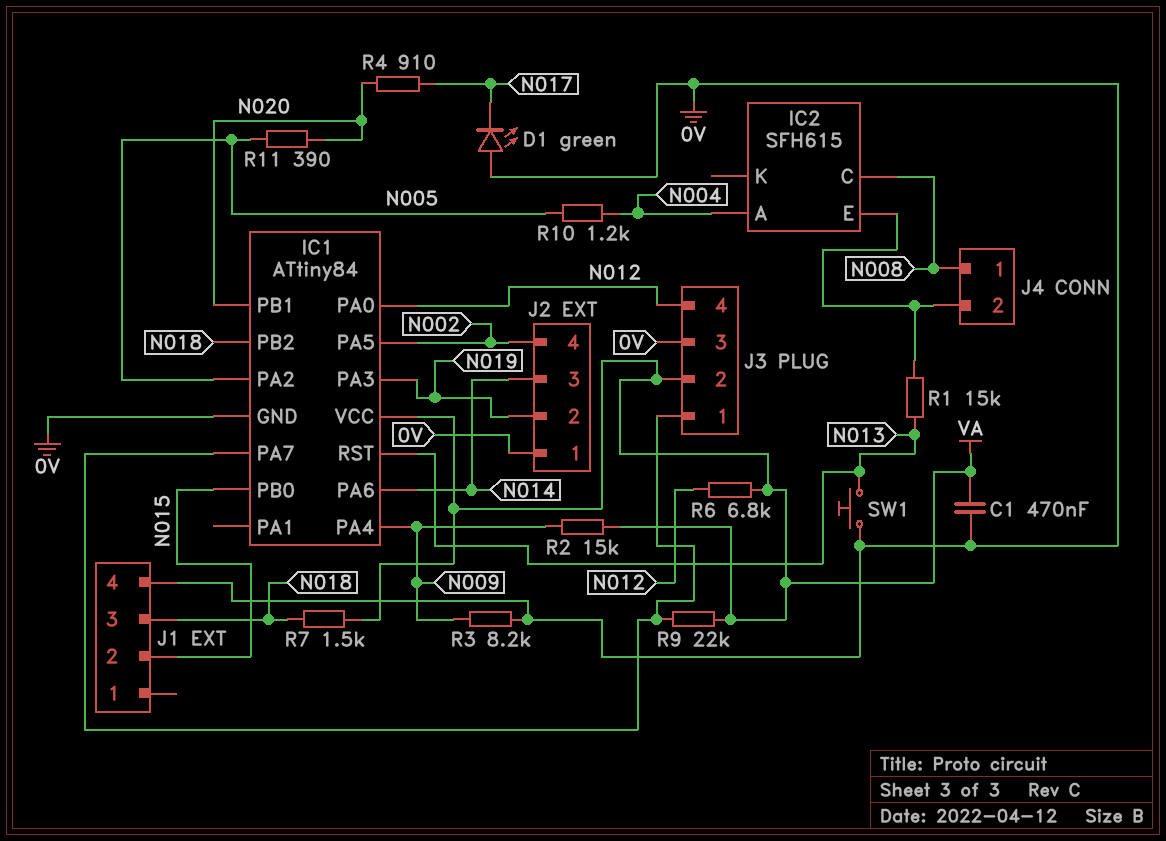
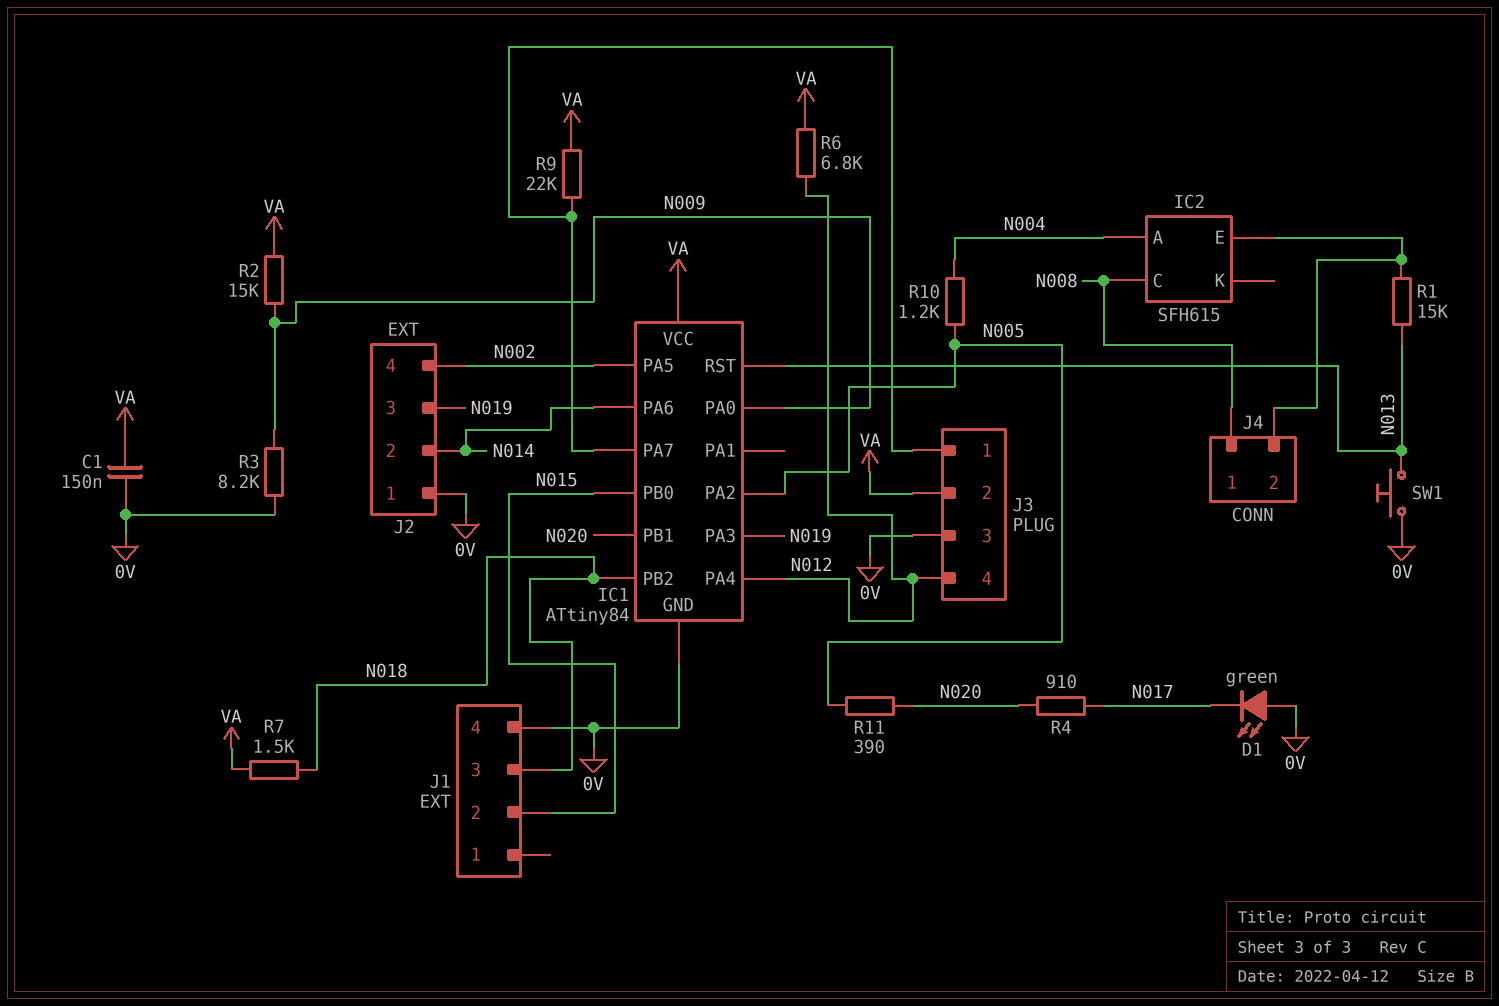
C1: 470nF (0V, VA) -> 150nF (0V, VA)
IC1 pin PA0: N012 -> N009
IC1 pin PA4: N009 -> N012
J2 pin 2: N019 -> N014
J2 pin 3: N014 -> N019

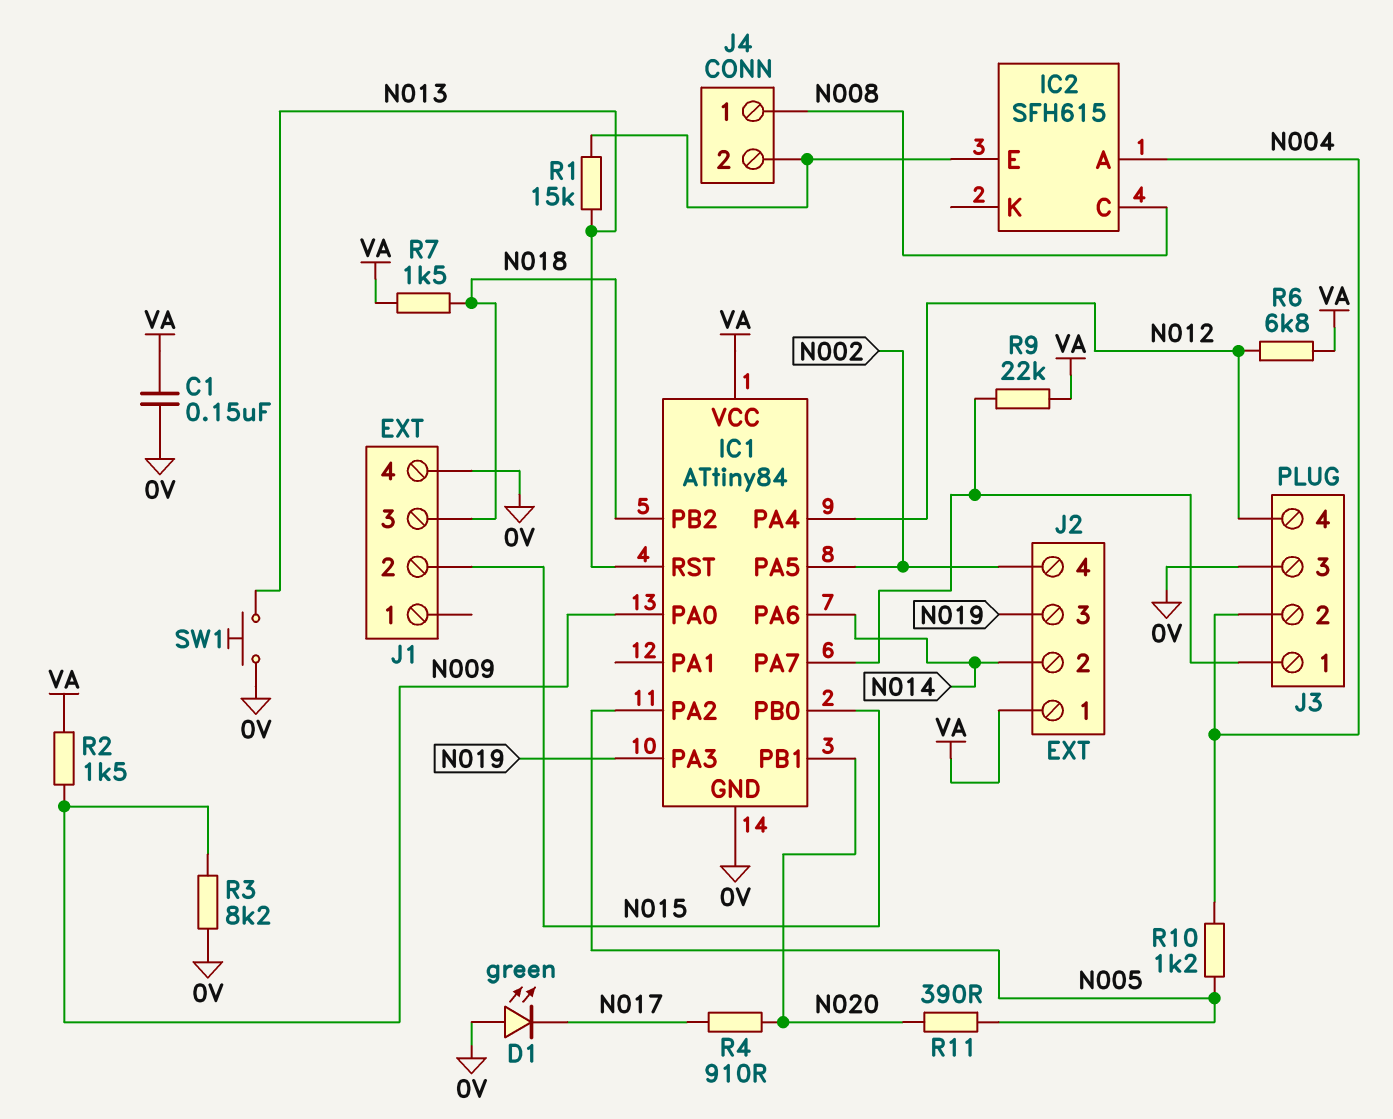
J2 pin 1: 0V -> VA
J3 pin 2: VA -> N004
R2: 15k (N009, VA) -> 1.5k (N009, VA)

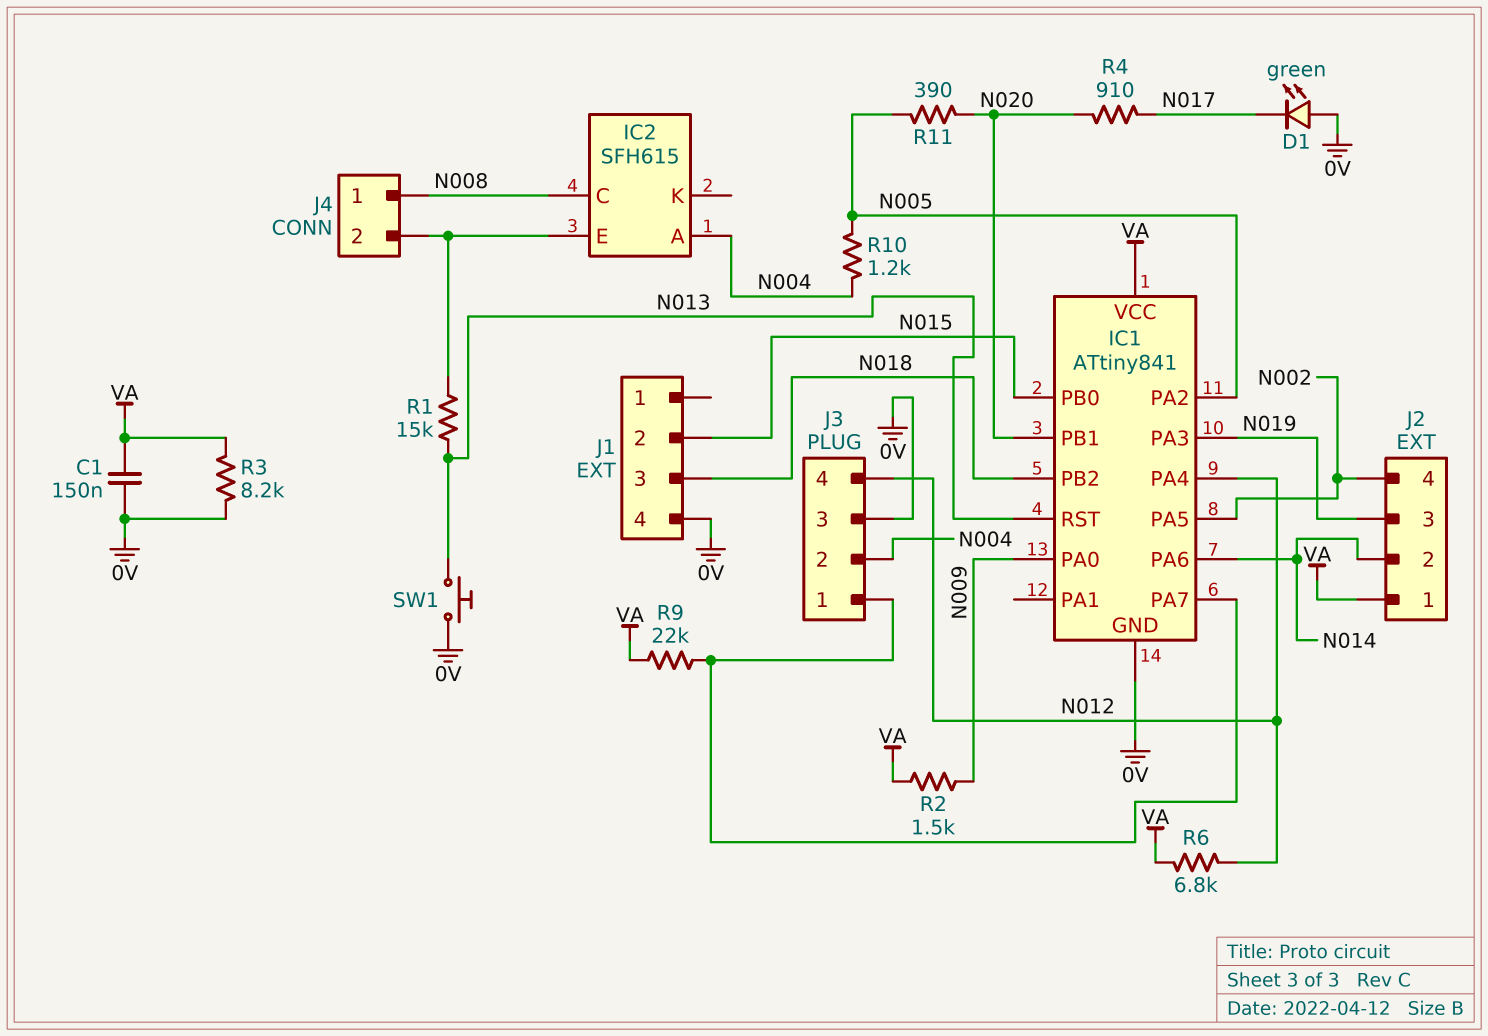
IC1: ATtiny84 -> ATtiny841
R3: 8.2k (0V, N009) -> 8.2k (0V, VA)
R7: 1.5k (N018, VA) -> none

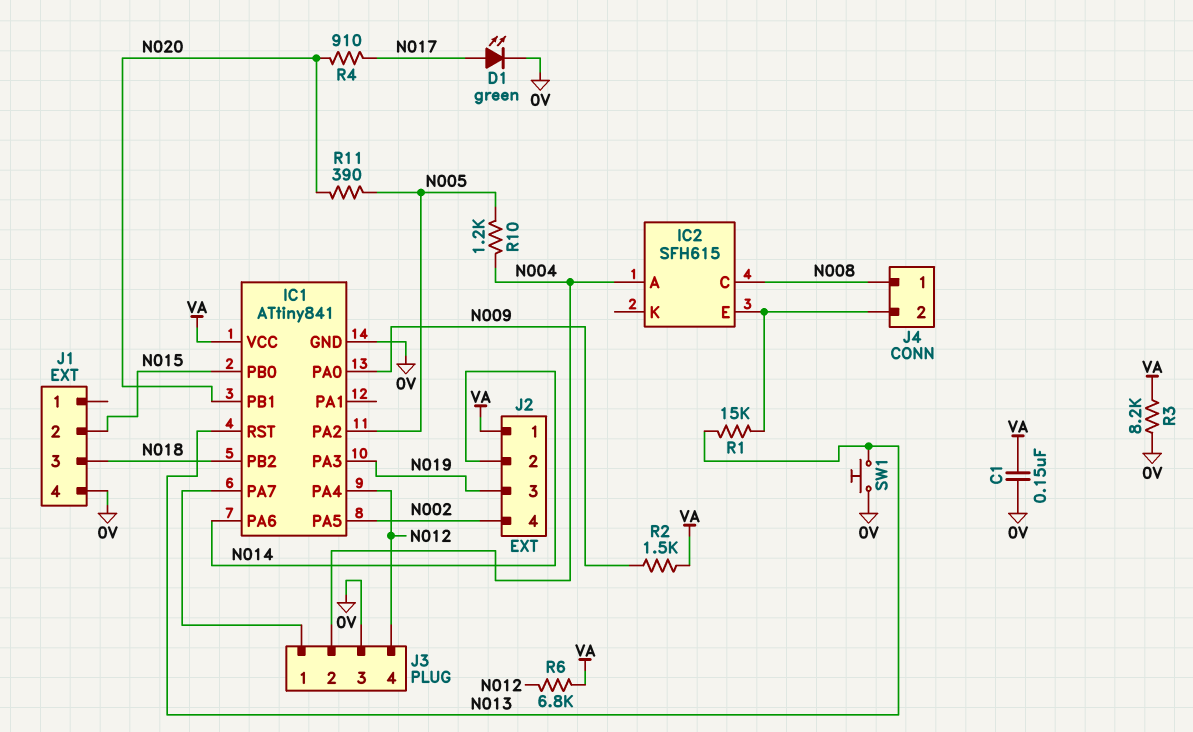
D1: LED green (A 0V, K N017) -> LED green (A N017, K 0V)
R9: 22k (IC1/PA7, VA) -> none

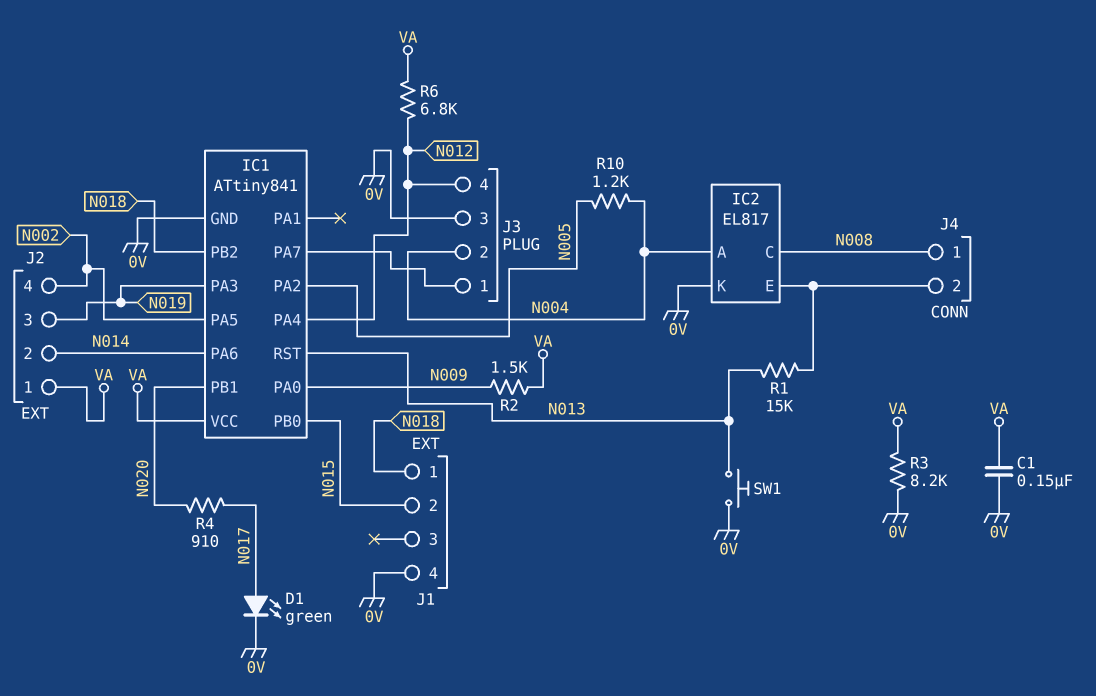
IC2: SFH615 -> EL817
IC2 pin K: none -> 0V
J1 pin 1: none -> N018
J1 pin 3: N018 -> none
R11: 390 (N005, N020) -> none

